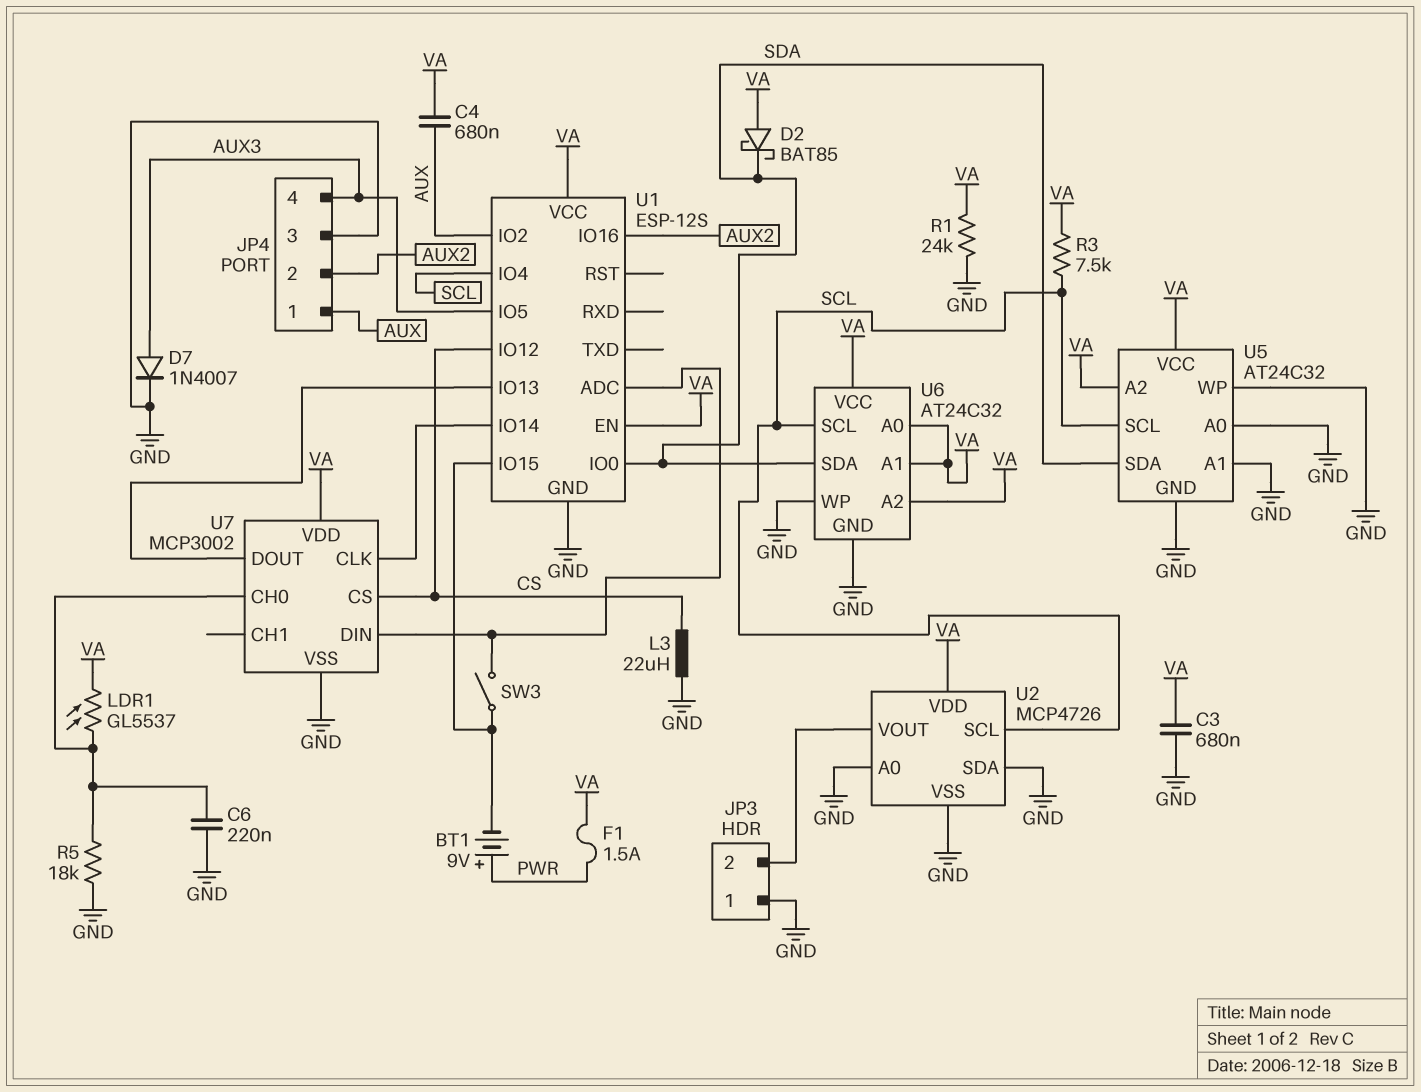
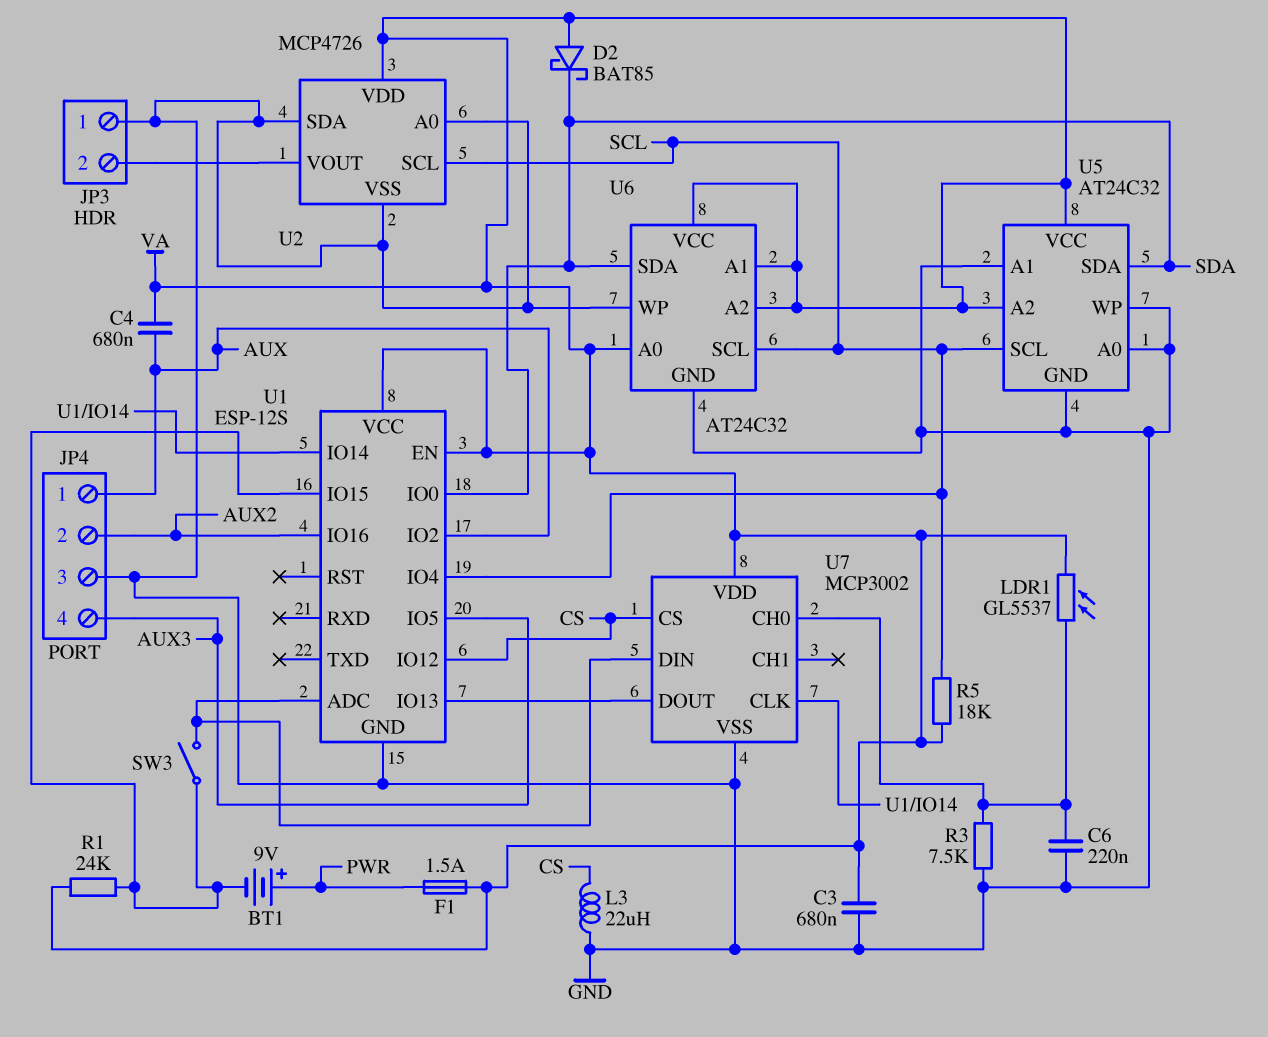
D7: diode 1N4007 (A AUX3, K GND) -> none
R1: 24k (GND, VA) -> 24k (U1/IO15, VA)
R3: 7.5k (SCL, VA) -> 7.5k (GND, U7/CH0)
R5: 18k (GND, U7/CH0) -> 18k (SCL, VA)

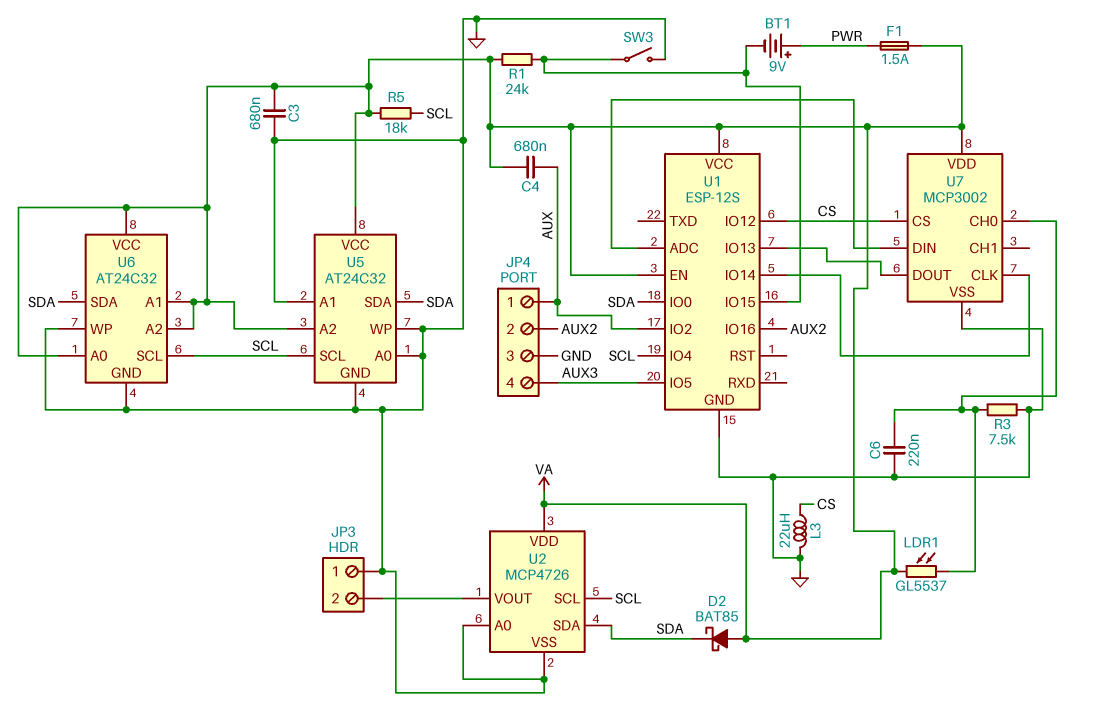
SW3: switch (U1/ADC, U1/IO15) -> switch (GND, U1/IO15)
U2 pin SDA: GND -> SDA

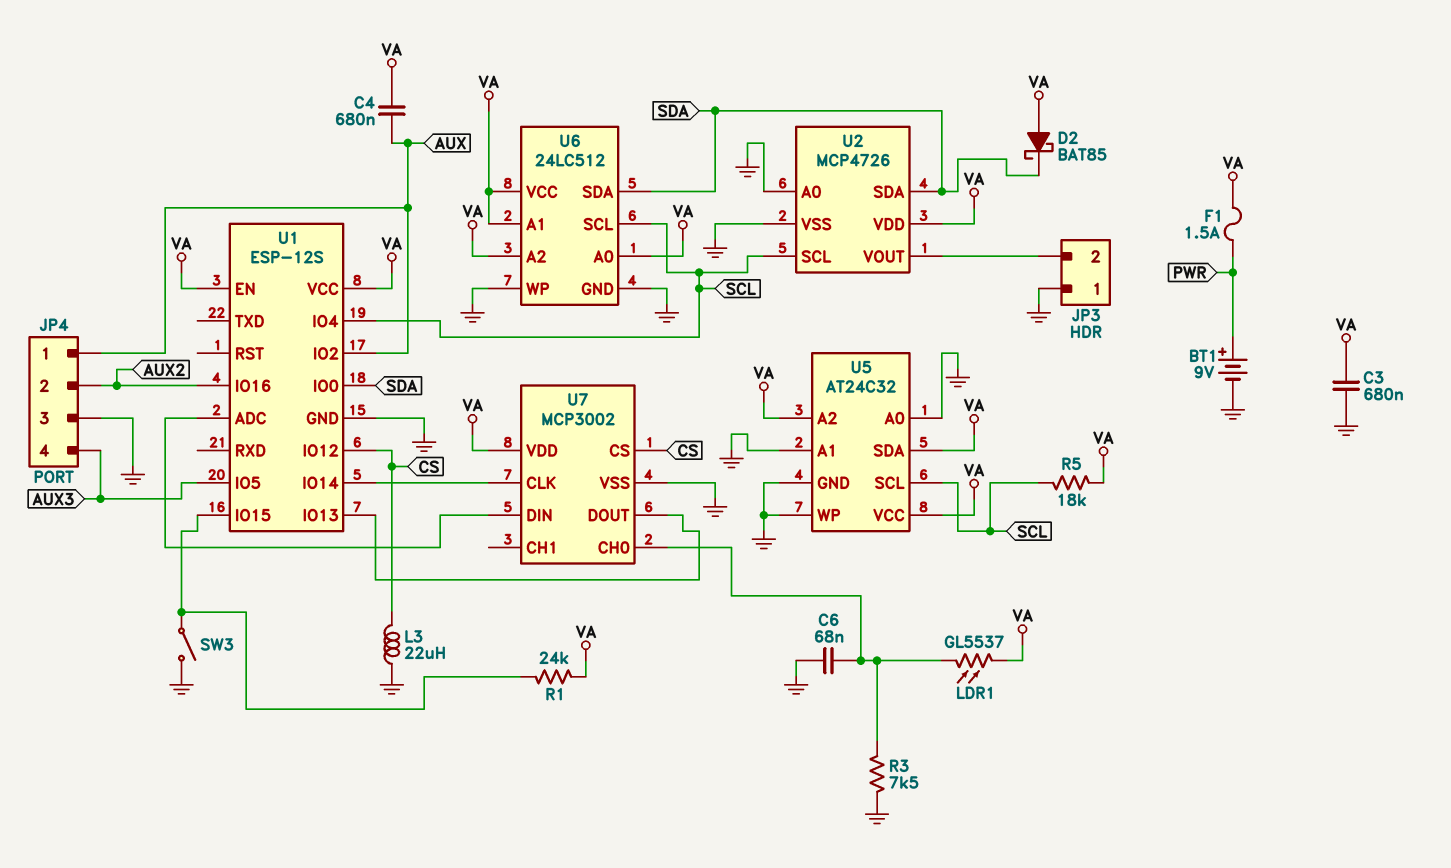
BT1: 9V (plus PWR, minus U1/IO15) -> 9V (plus PWR, minus GND)
C6: 220nF (GND, U7/CH0) -> 68nF (GND, U7/CH0)
U5 pin SDA: SDA -> VA
U6: AT24C32 -> 24LC512

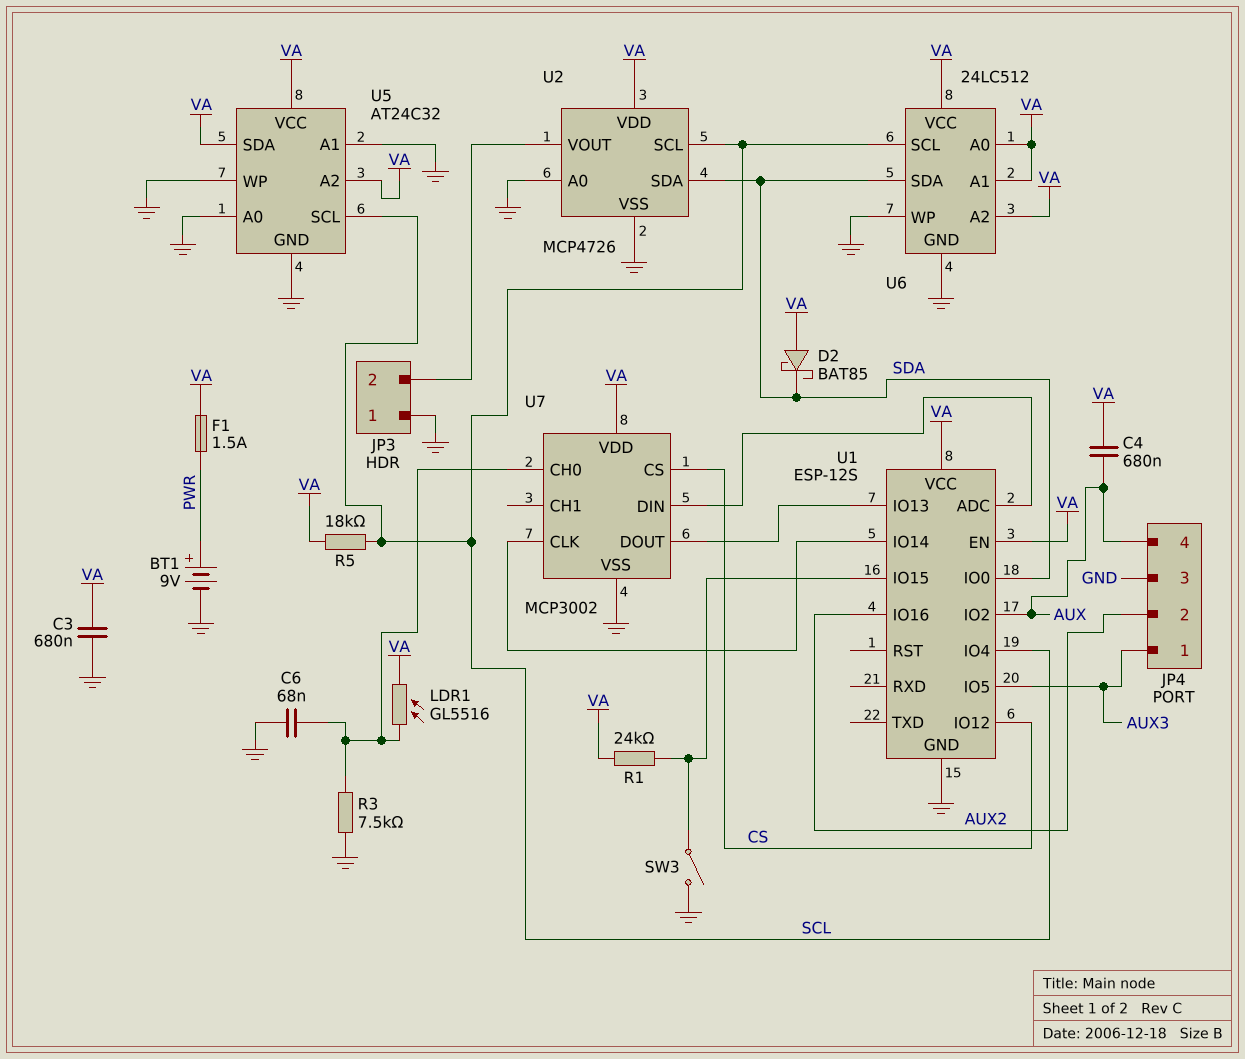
JP4 pin 1: AUX -> AUX3
JP4 pin 4: AUX3 -> AUX
L3: 22uH (CS, GND) -> none
LDR1: GL5537 (U7/CH0, VA) -> GL5516 (U7/CH0, VA)

